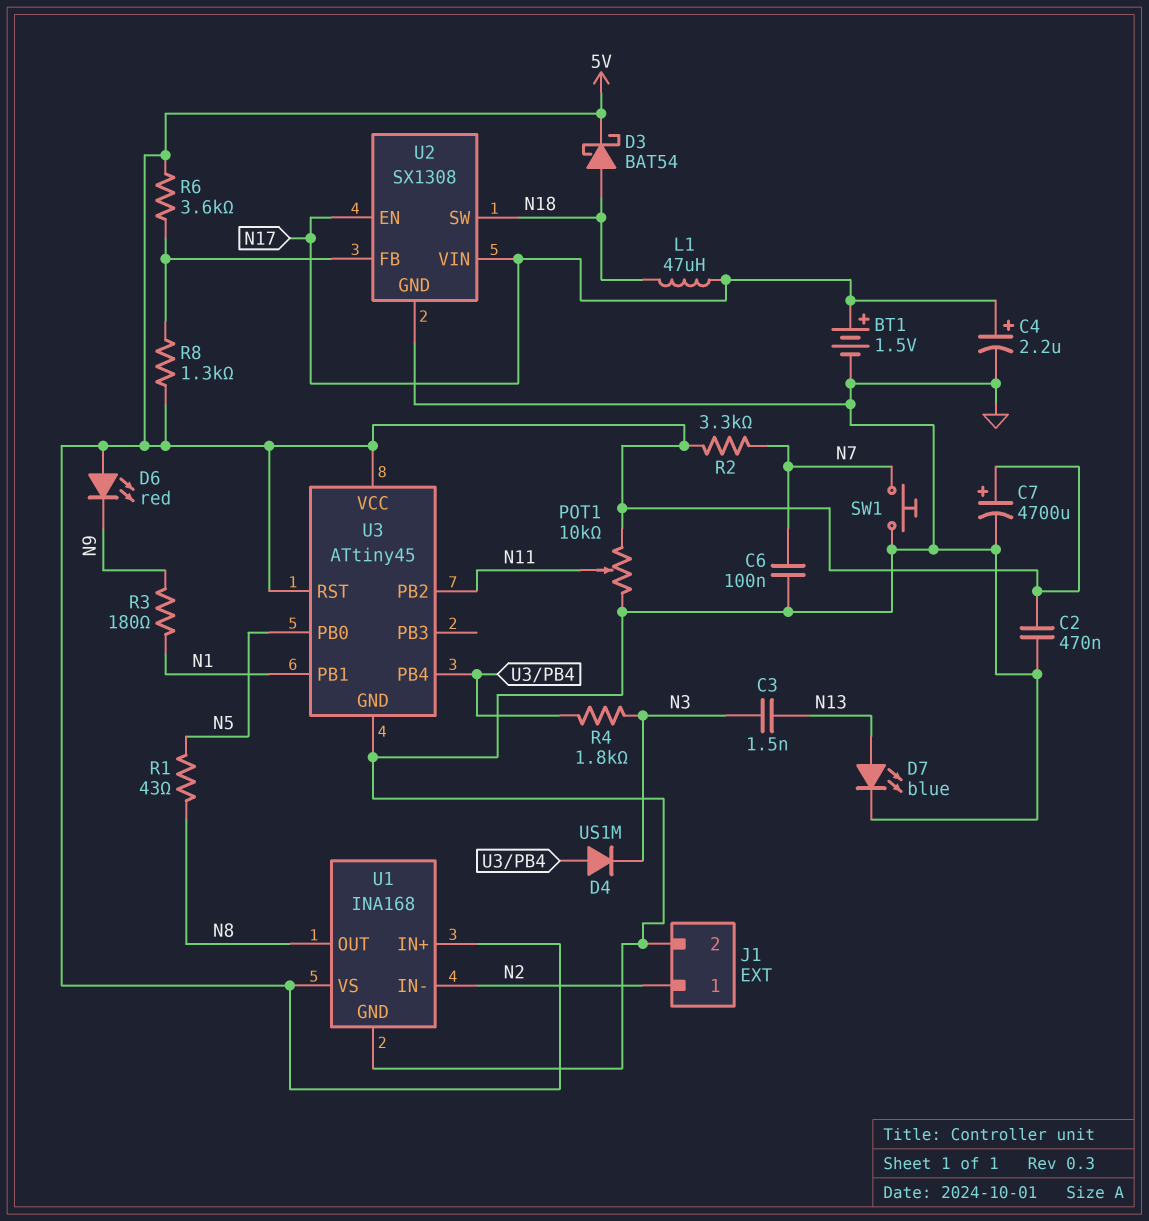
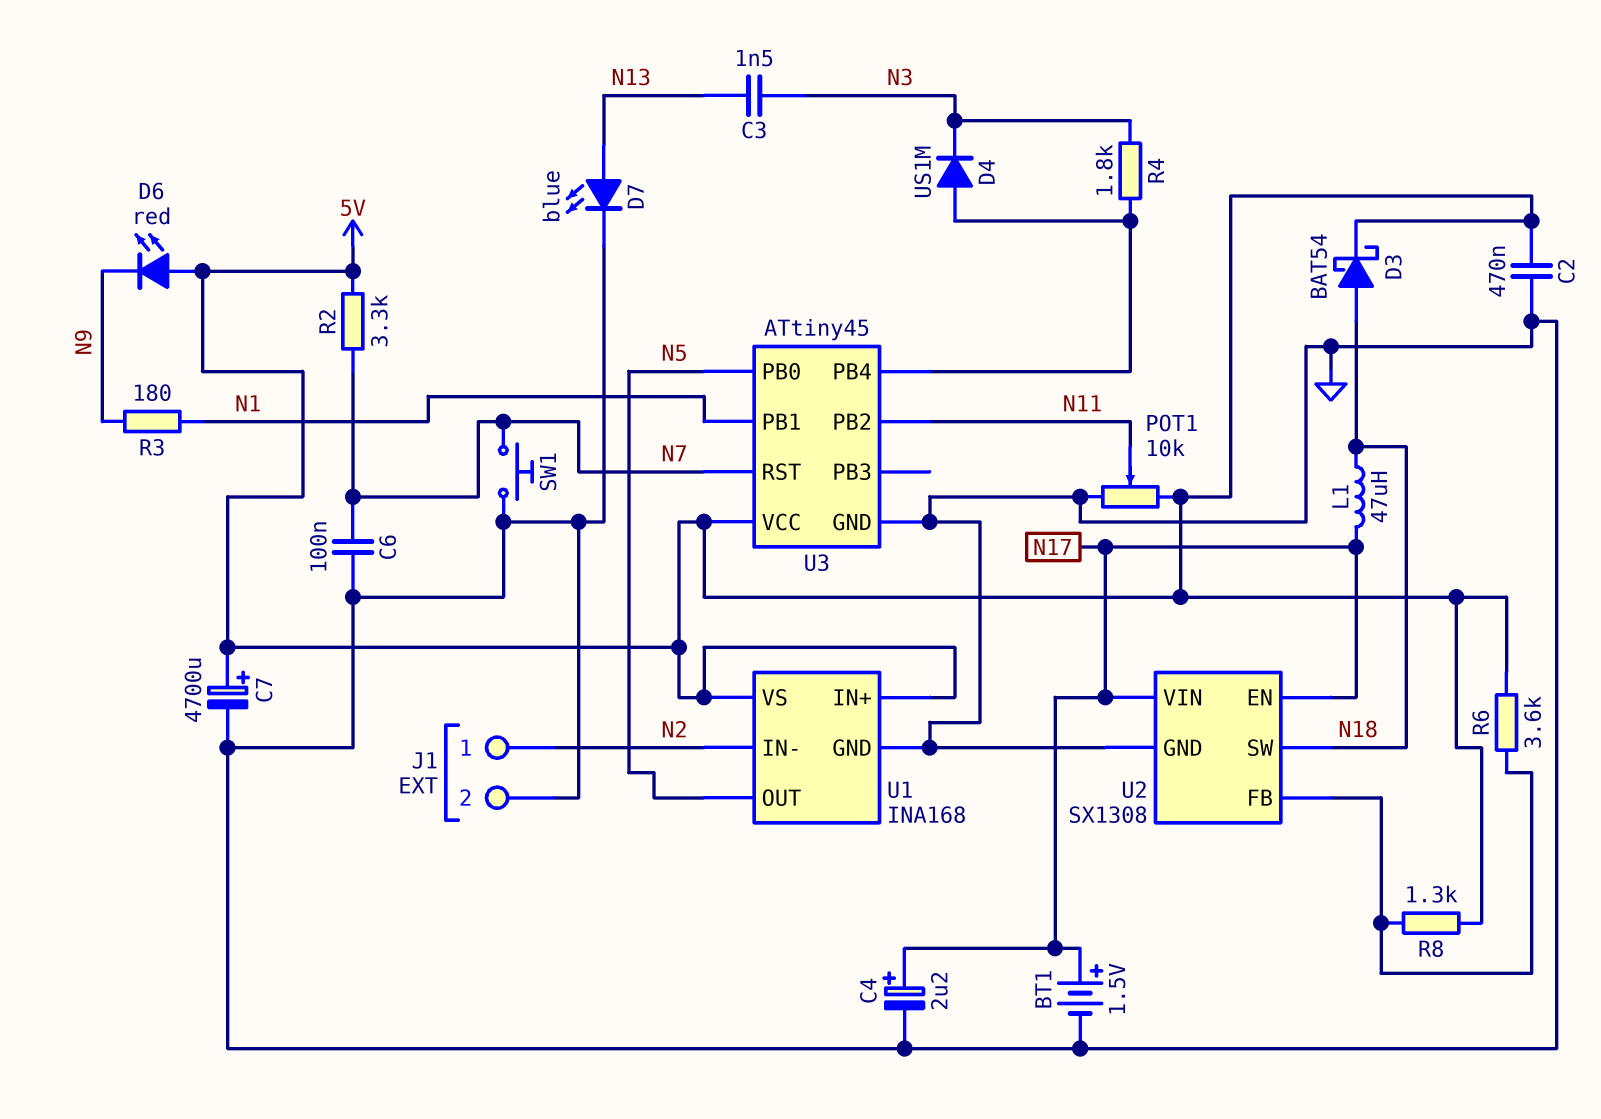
R1: 43 (N5, N8) -> none
U1 pin OUT: N8 -> N5
U3 pin RST: 5V -> N7

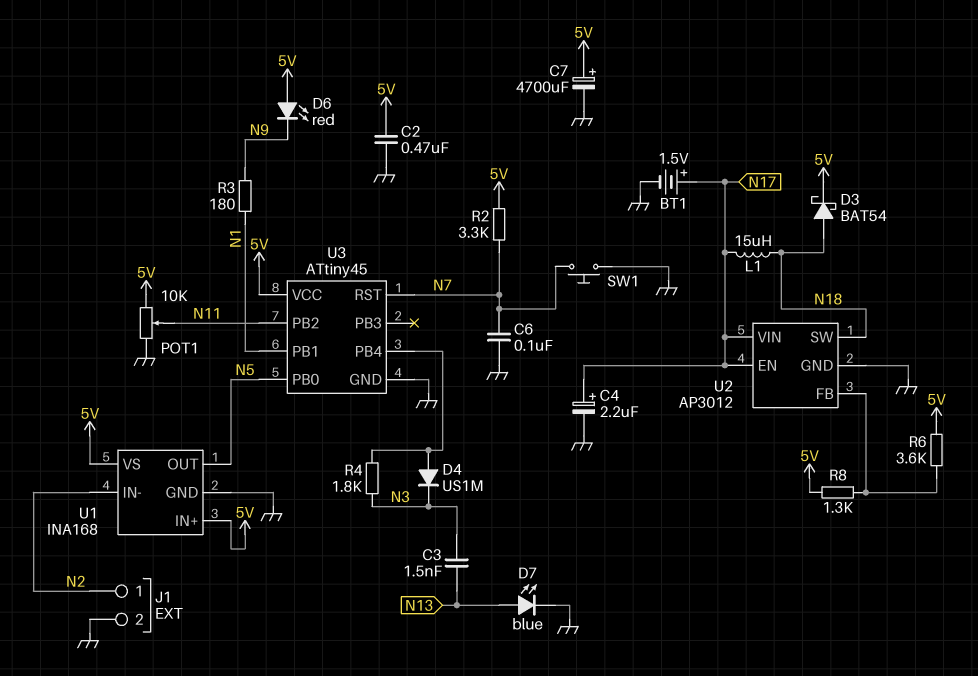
L1: 47uH (N17, N18) -> 15uH (N17, N18)
U2: SX1308 -> AP3012

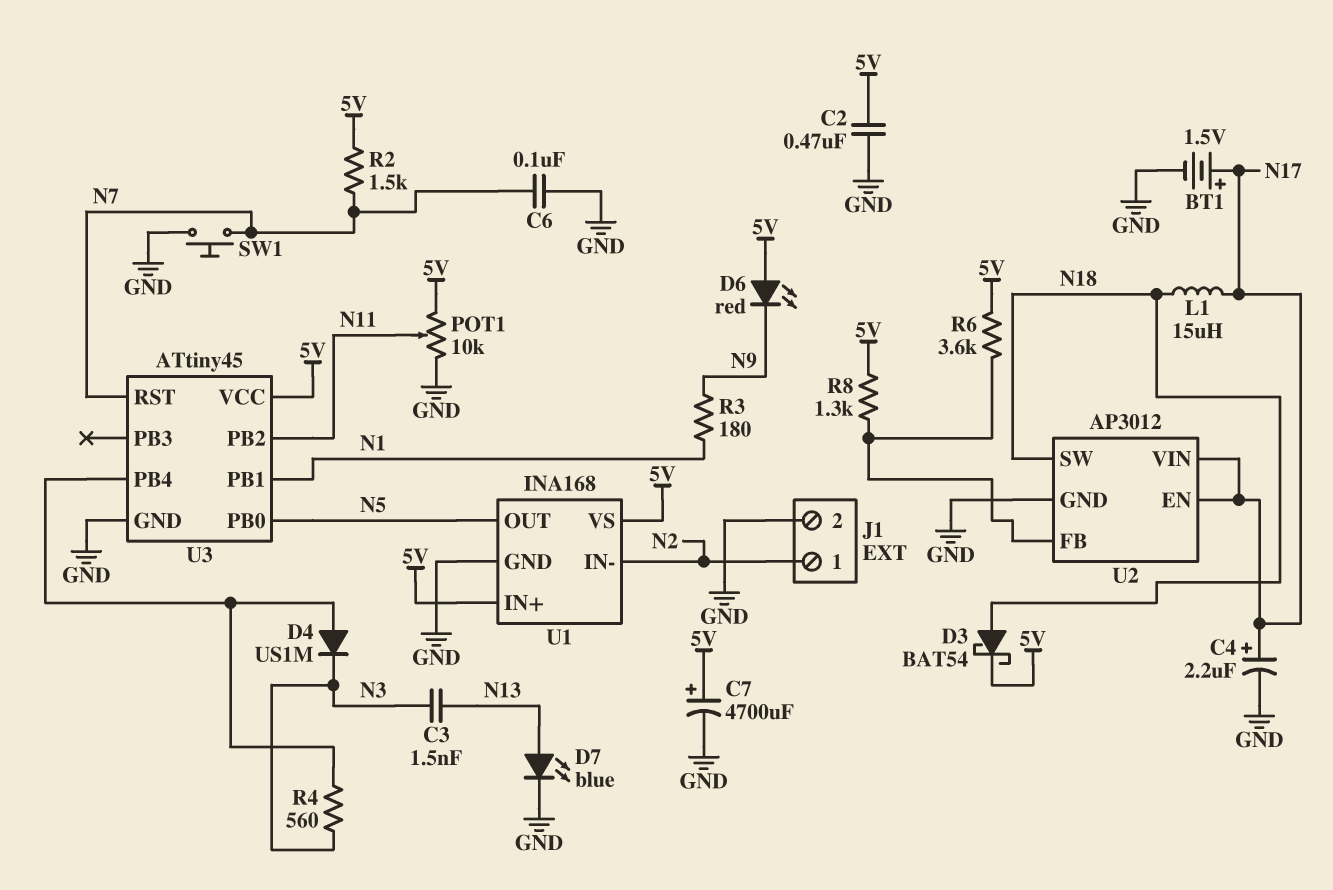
R2: 3.3k (5V, N7) -> 1.5k (5V, N7)
R4: 1.8k (N3, U3/PB4) -> 560 (N3, U3/PB4)

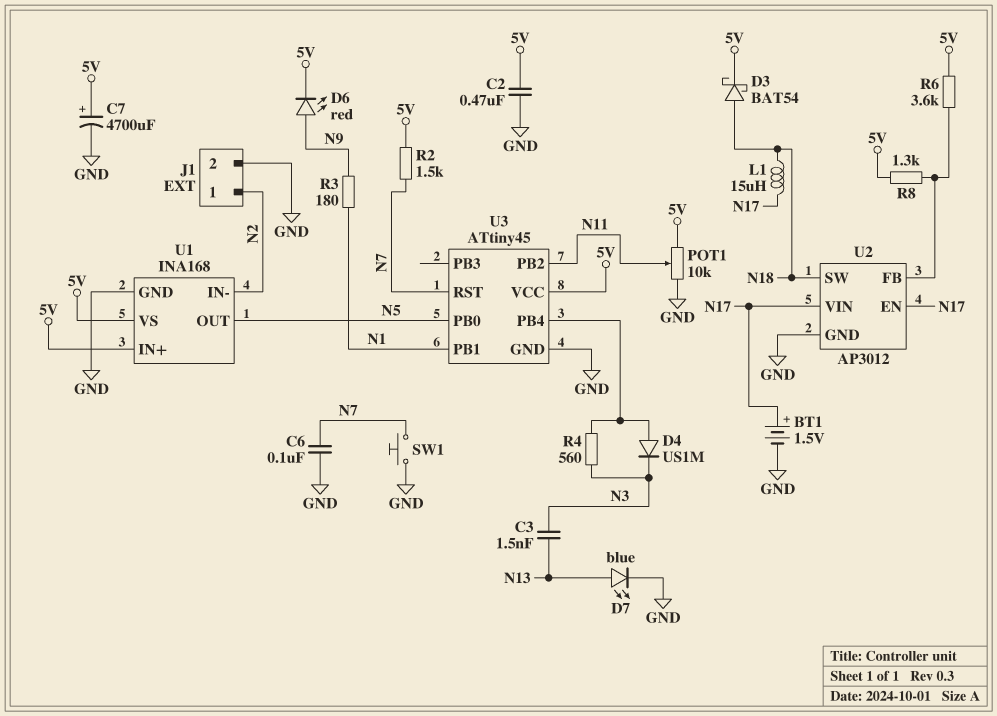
C4: 2.2uF (plus N17, minus GND) -> none
D6: LED red (A 5V, K N9) -> LED red (A N9, K 5V)

